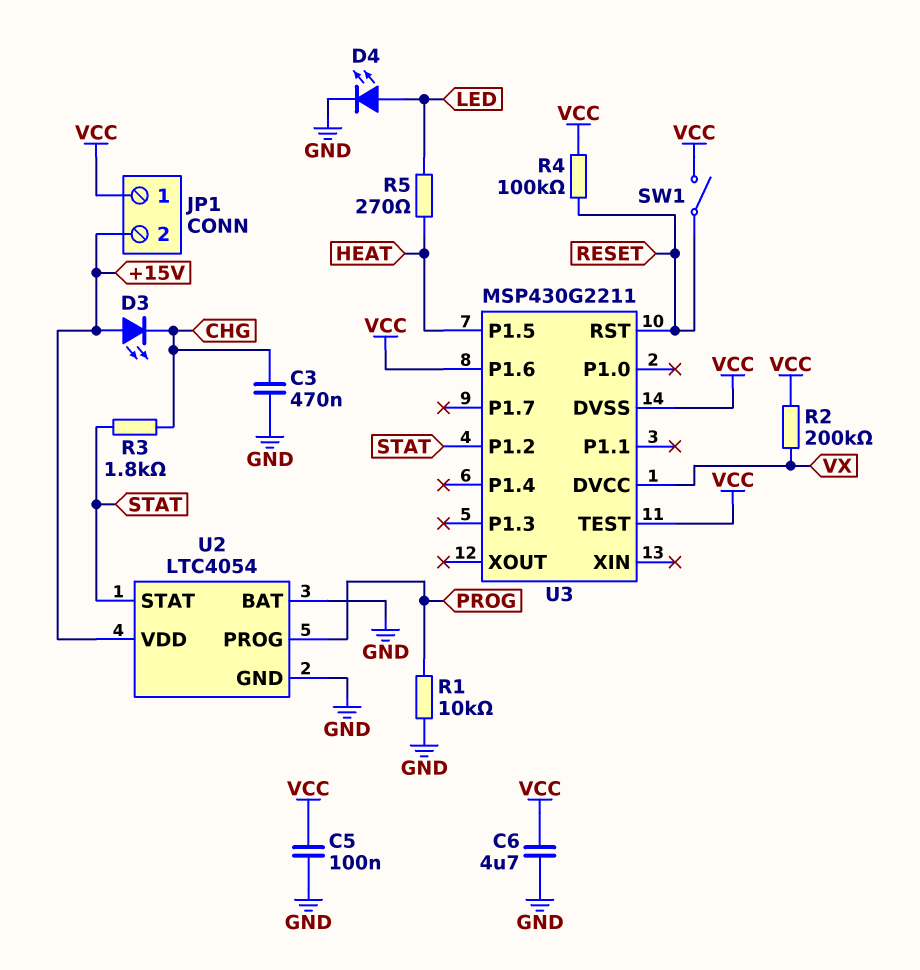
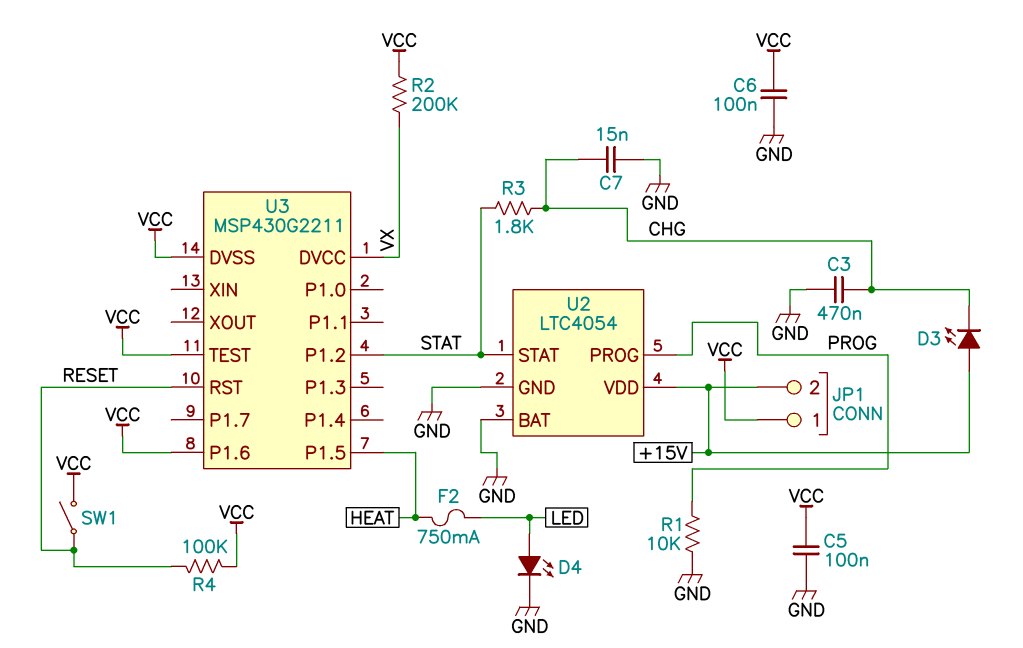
C6: 4.7uF (GND, VCC) -> 100nF (GND, VCC)
C7: none -> 15nF (CHG, GND)
F2: none -> 750mA (HEAT, LED)
R5: 270 (HEAT, LED) -> none

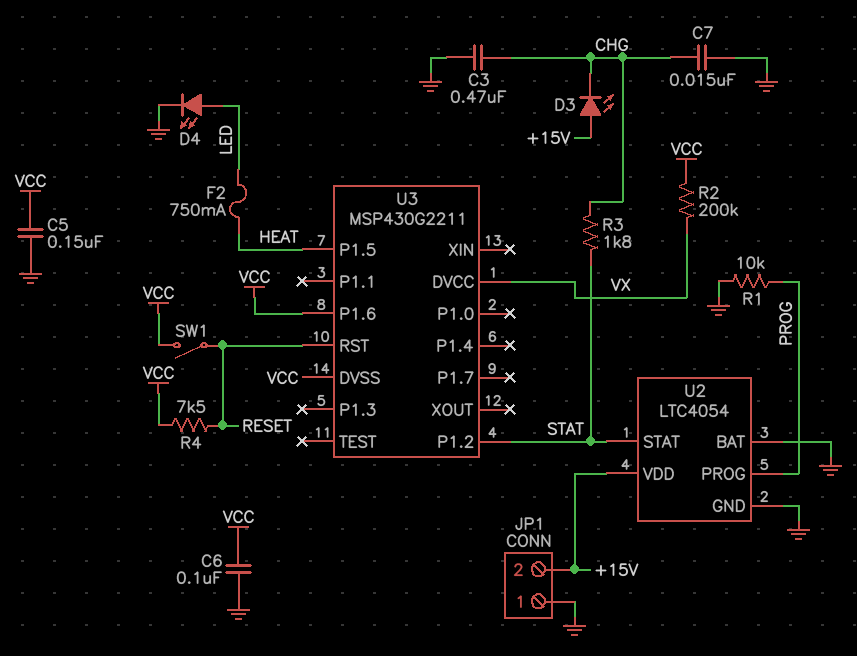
C5: 100nF (GND, VCC) -> 150nF (GND, VCC)
JP1 pin 1: VCC -> GND
R4: 100k (RESET, VCC) -> 7.5k (RESET, VCC)
U3 pin TEST: VCC -> none

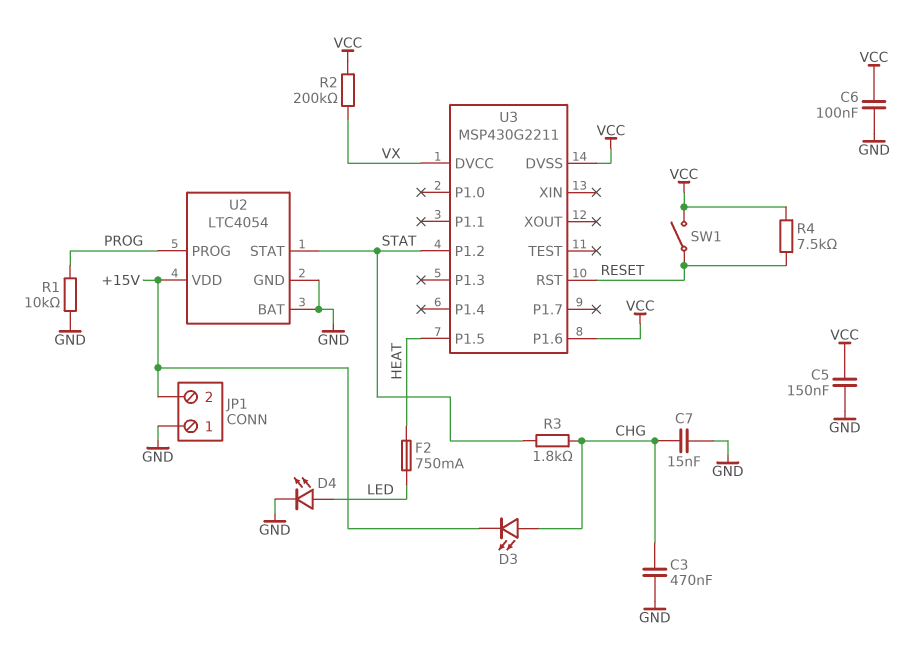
D3: LED (A +15V, K CHG) -> LED (A CHG, K +15V)

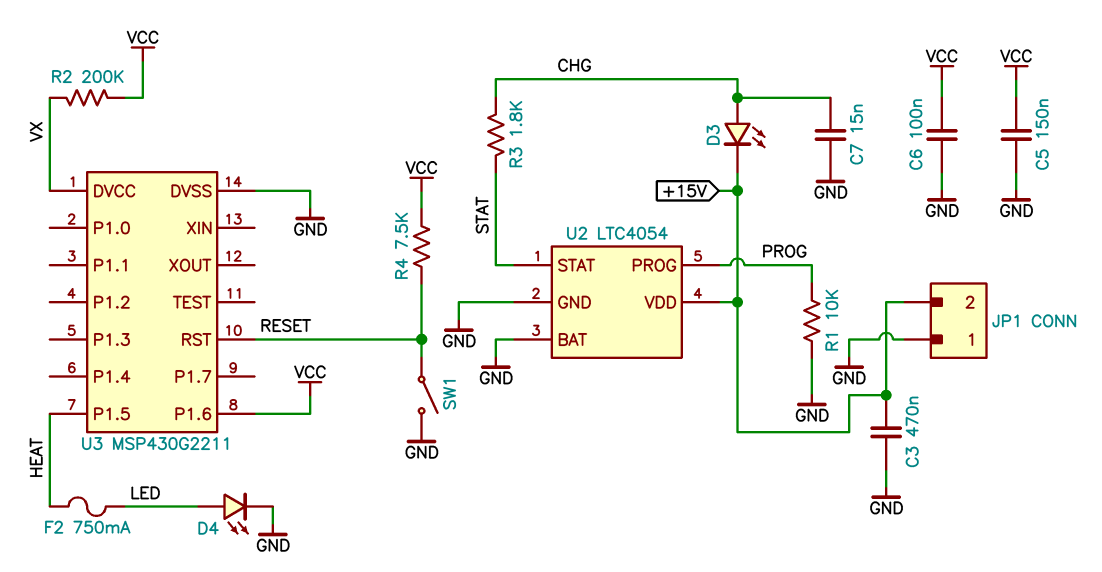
C3: 470nF (CHG, GND) -> 470nF (+15V, GND)
SW1: switch (RESET, VCC) -> switch (GND, RESET)
U3 pin DVSS: VCC -> GND
U3 pin P1.2: STAT -> none

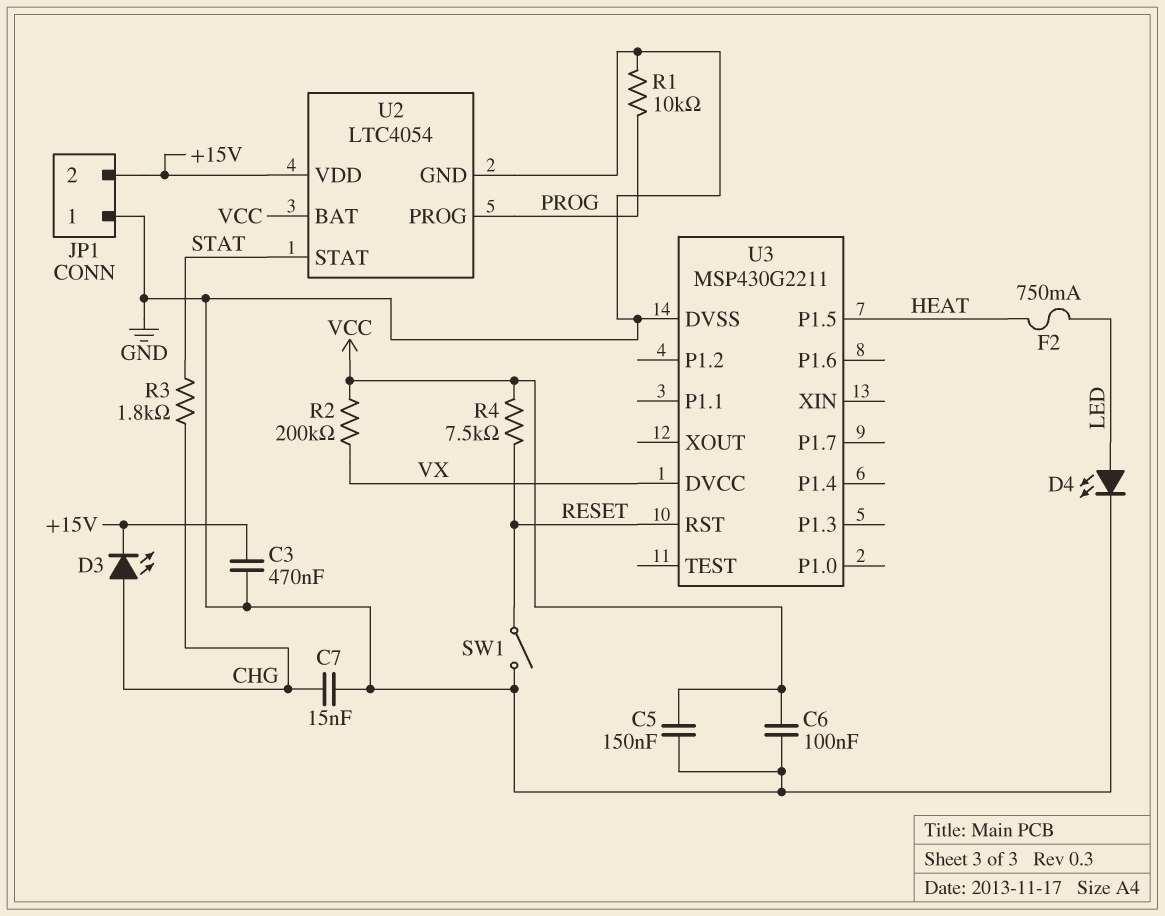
U2 pin BAT: GND -> VCC
U3 pin P1.6: VCC -> none

